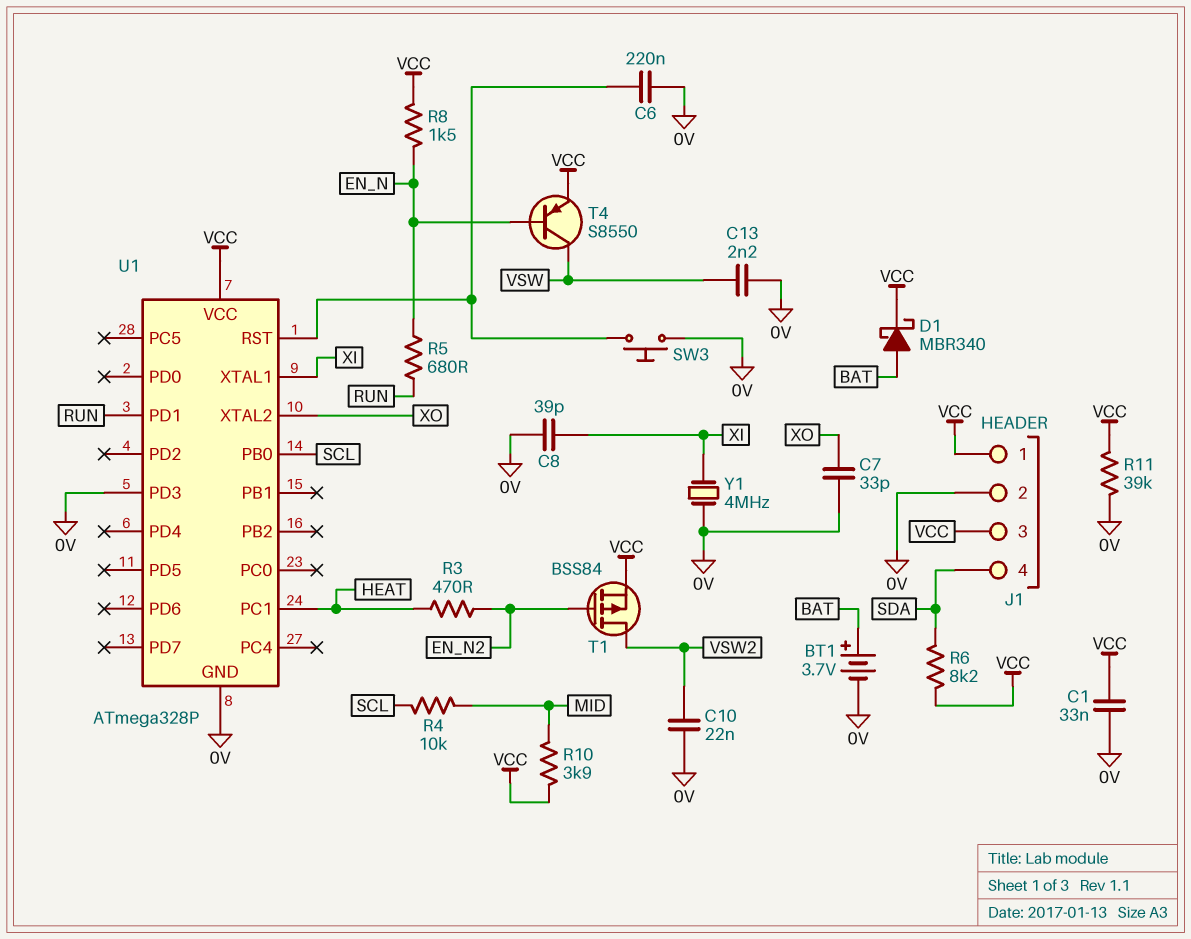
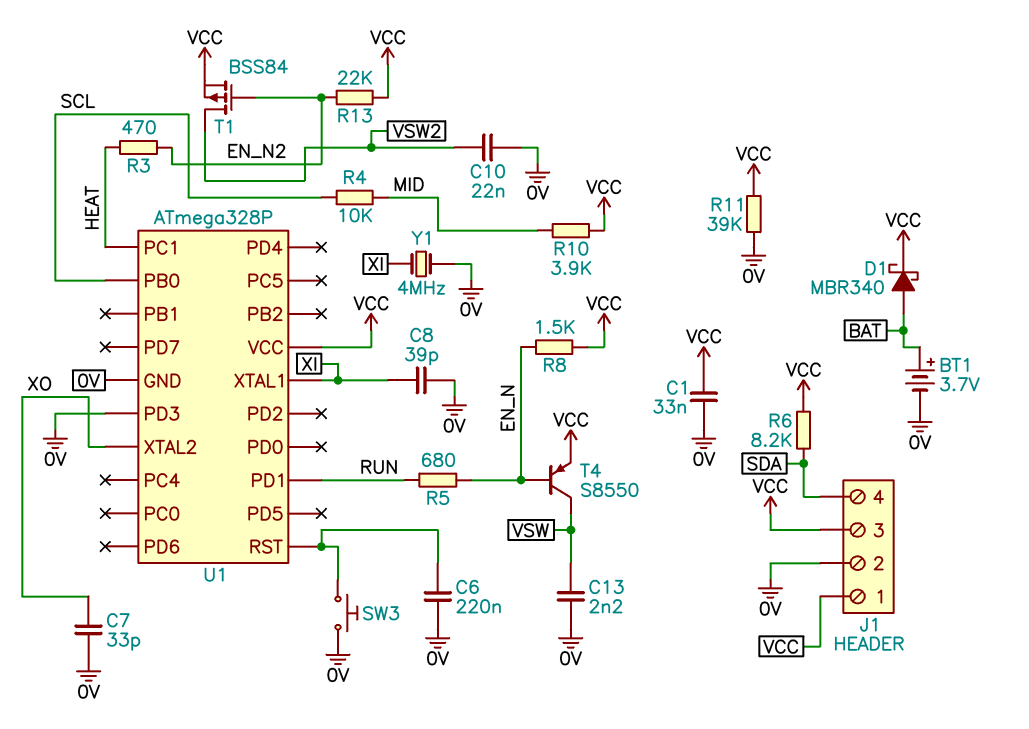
R13: none -> 22k (EN_N2, VCC)

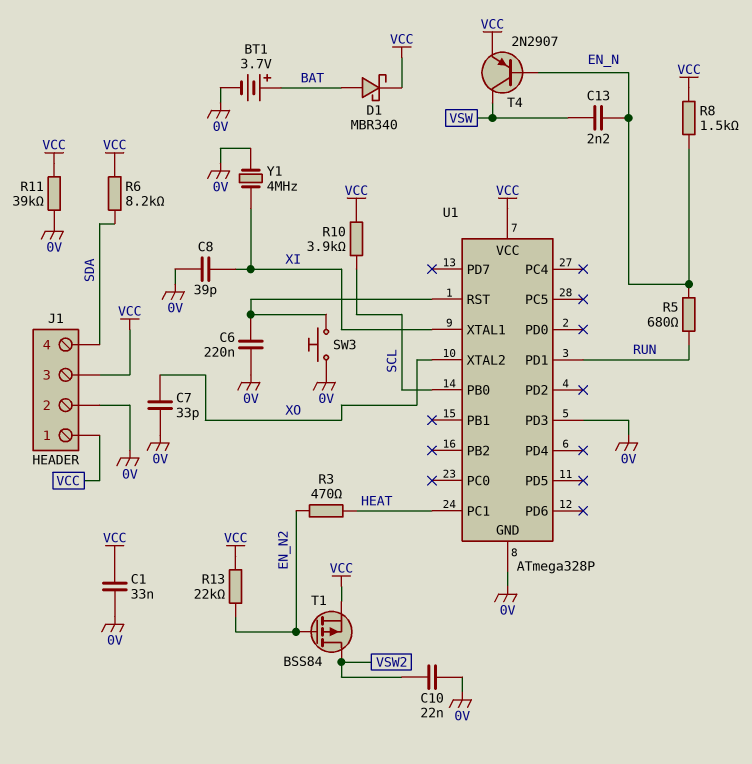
C13: 2.2nF (0V, VSW) -> 2.2nF (EN_N, VSW)
R4: 10k (MID, SCL) -> none
R10: 3.9k (MID, VCC) -> 3.9k (SCL, VCC)
T4: PNP S8550 (B EN_N, C VSW, E VCC) -> PNP 2N2907 (B EN_N, C VSW, E VCC)

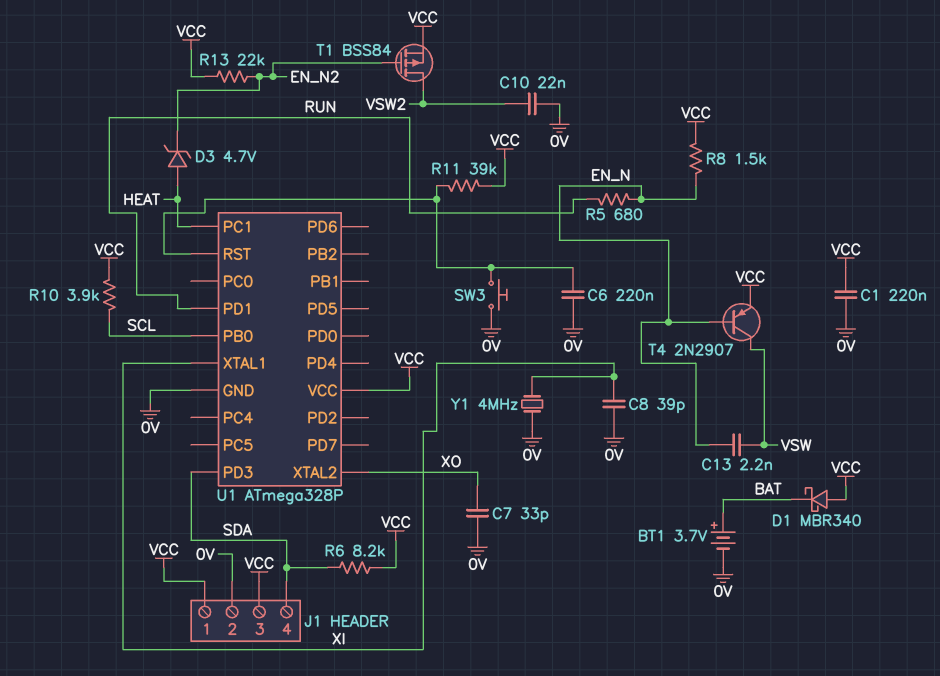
C1: 33nF (0V, VCC) -> 220nF (0V, VCC)
D1: schottky MBR340 (A BAT, K VCC) -> schottky MBR340 (A VCC, K BAT)
D3: none -> zener 4.7V (A HEAT, K EN_N2)
R3: 470 (EN_N2, HEAT) -> none
R11: 39k (0V, VCC) -> 39k (U1/RST, VCC)
U1 pin PD3: 0V -> SDA

